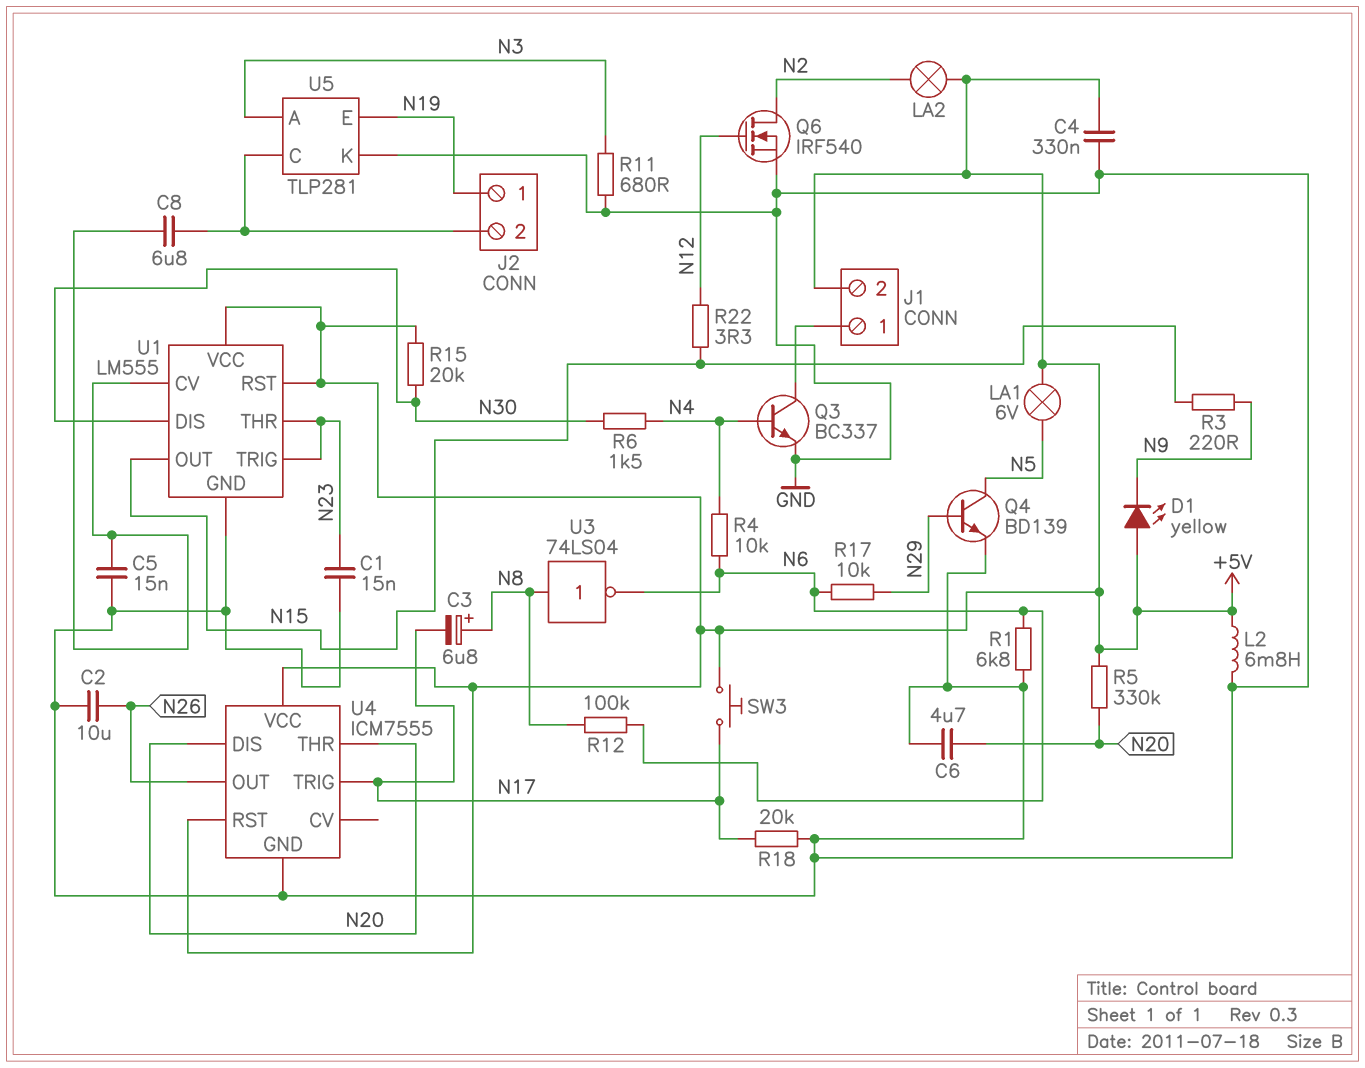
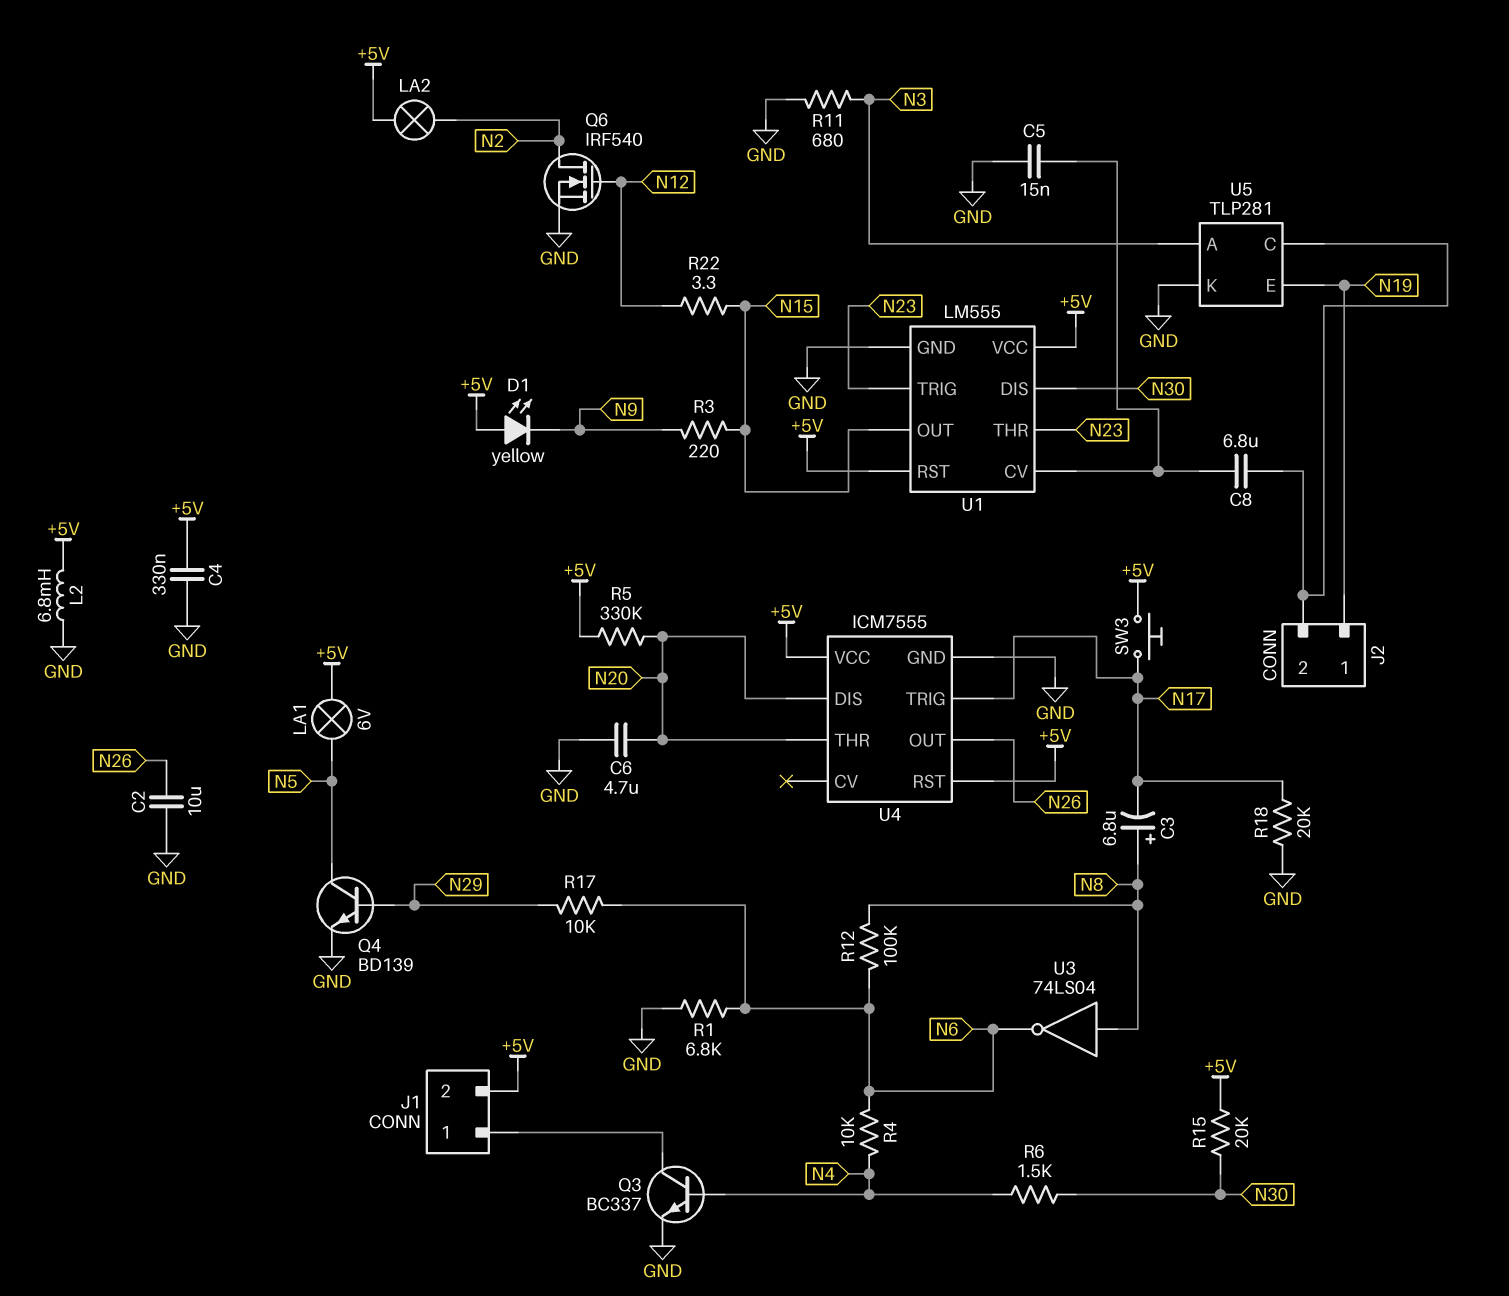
C1: 15nF (GND, N23) -> none

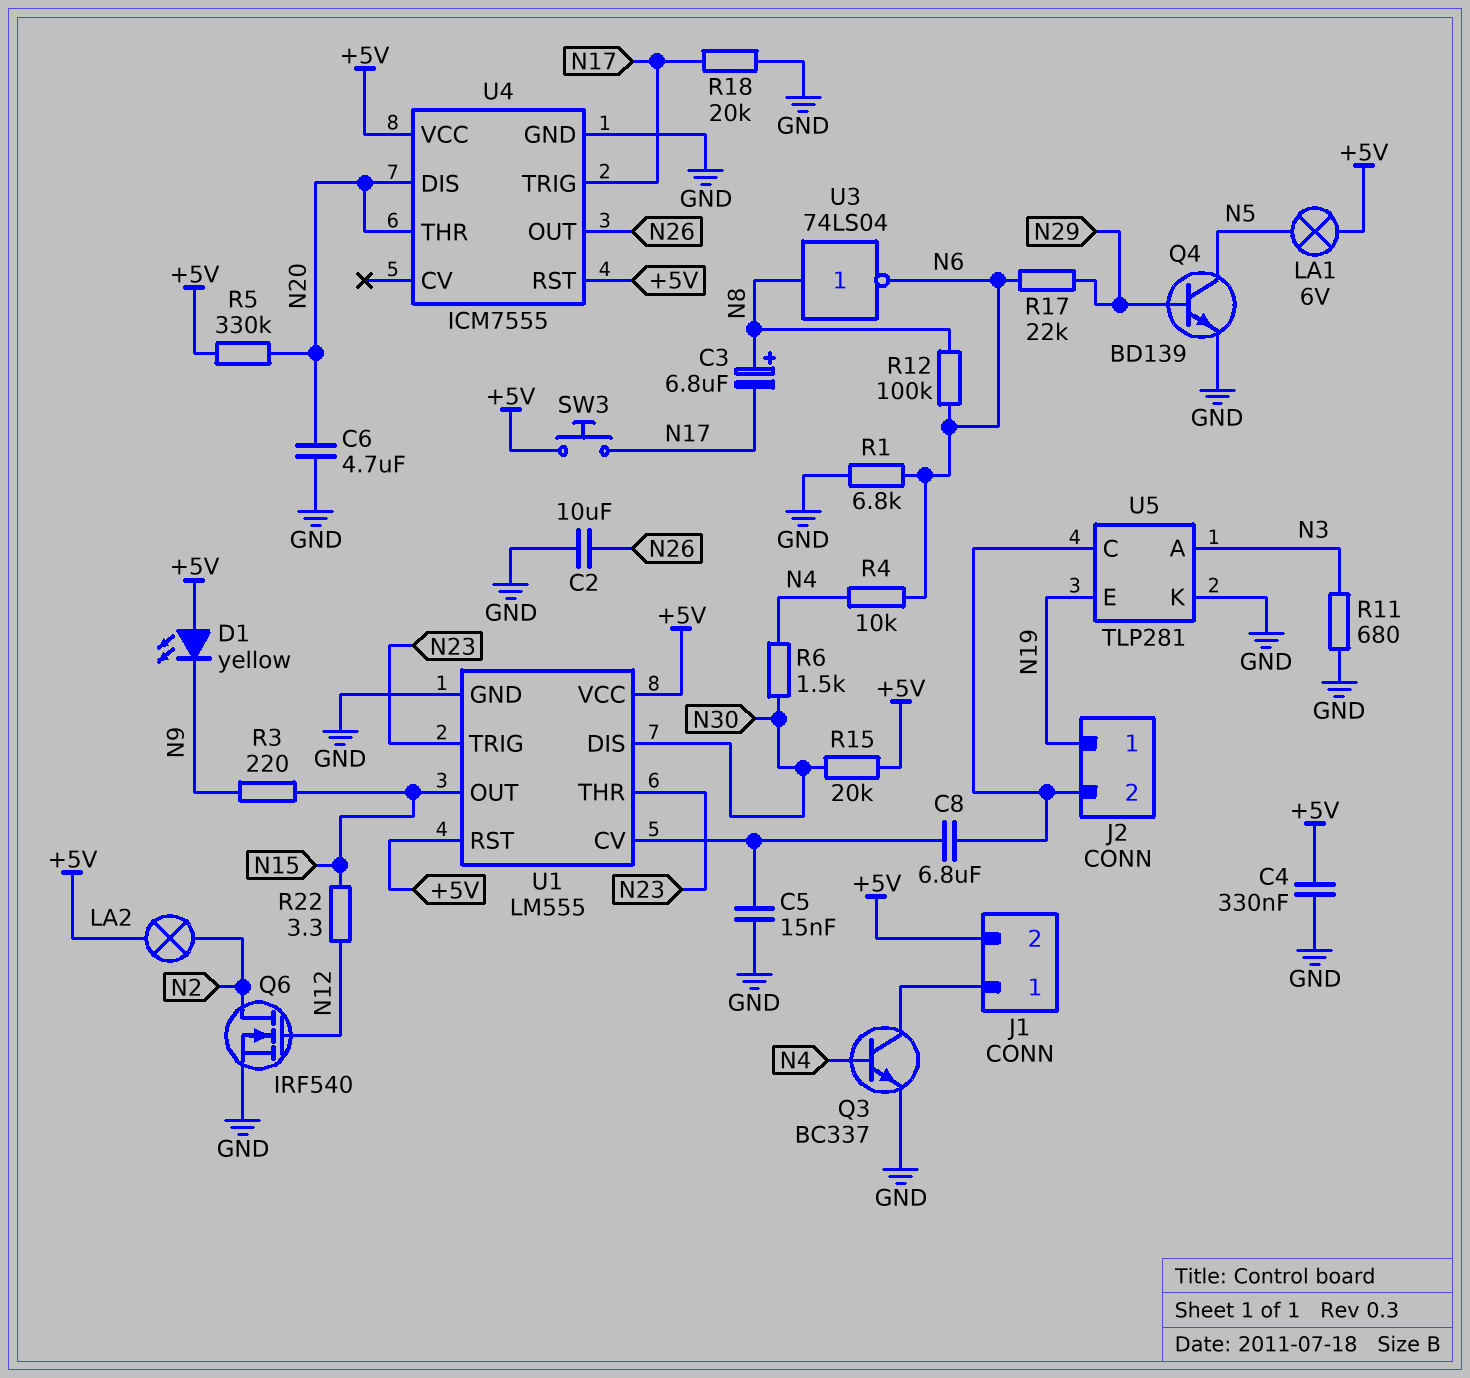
L2: 6.8mH (+5V, GND) -> none
R17: 10k (N6, N29) -> 22k (N6, N29)

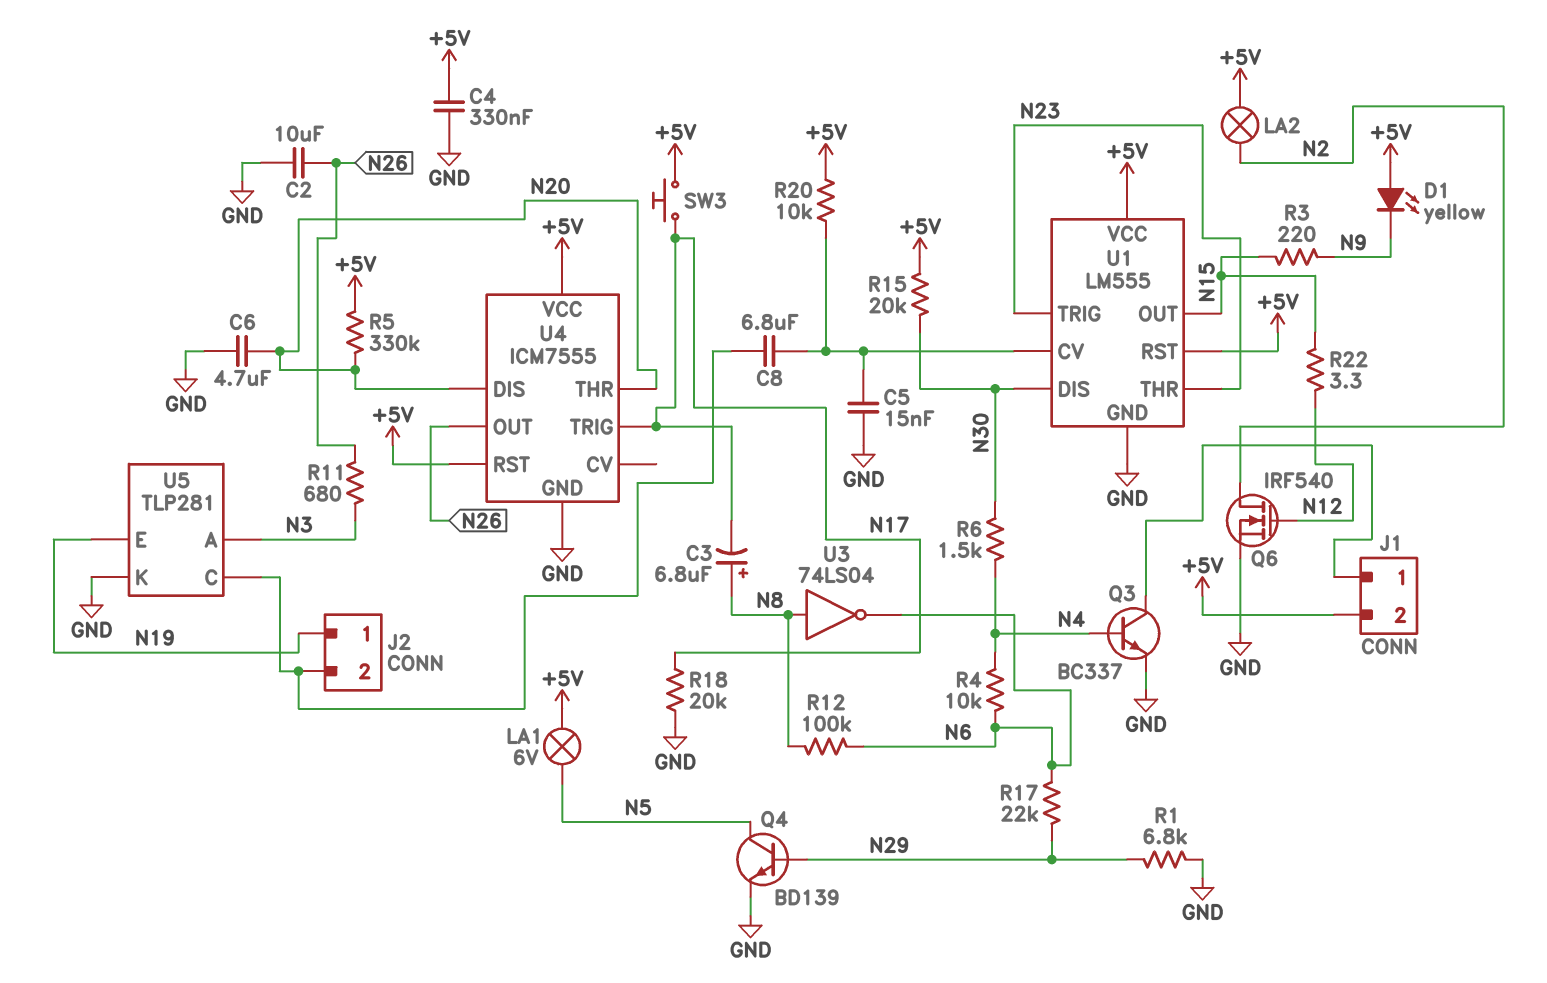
R1: 6.8k (GND, N6) -> 6.8k (GND, N29)
R11: 680 (GND, N3) -> 680 (N3, N26)
R20: none -> 10k (+5V, U1/CV)

